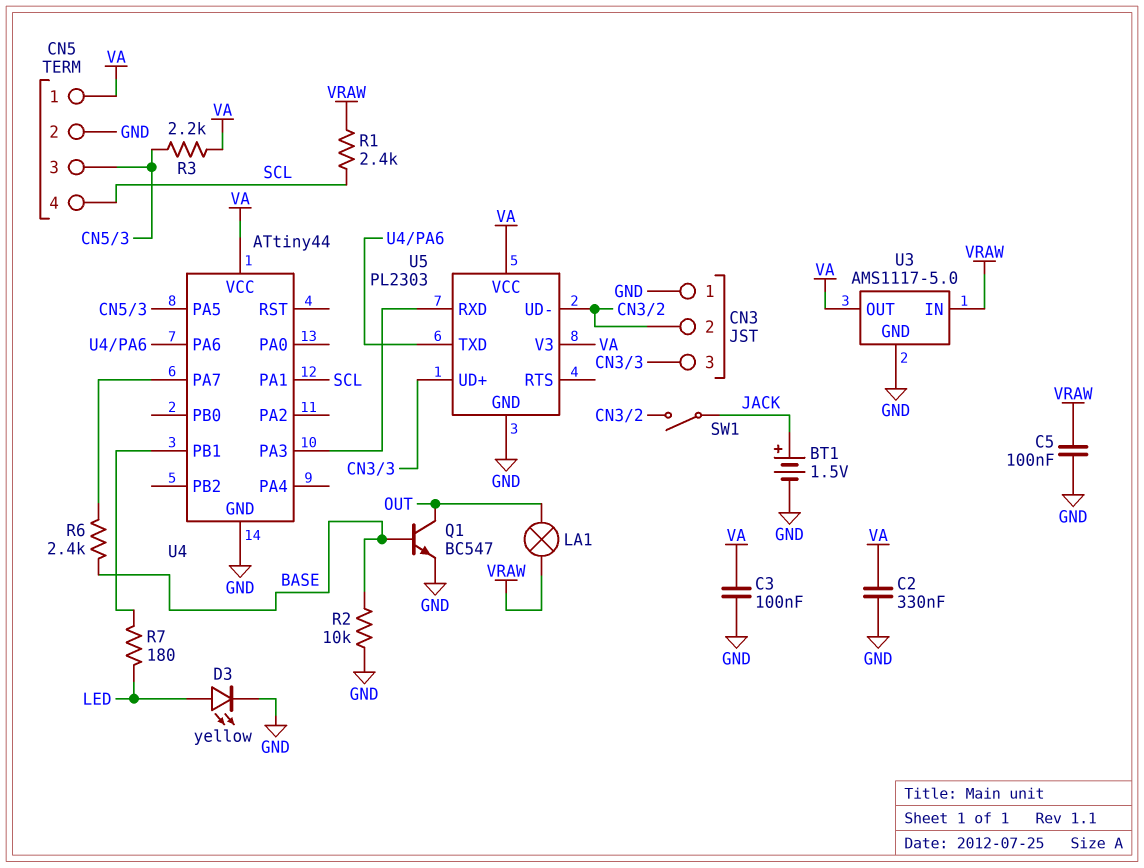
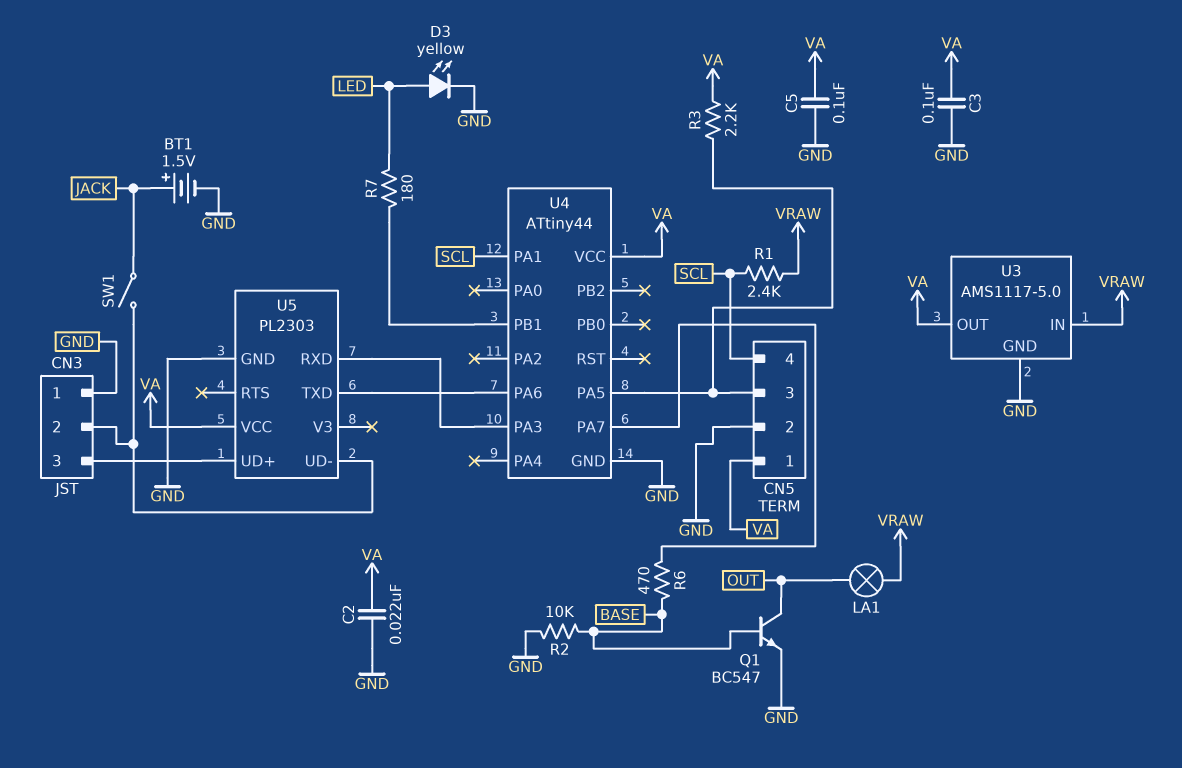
C2: 330nF (GND, VA) -> 22nF (GND, VA)
C5: 100nF (GND, VRAW) -> 100nF (GND, VA)
R6: 2.4k (BASE, U4/PA7) -> 470 (BASE, U4/PA7)
U5 pin V3: VA -> none

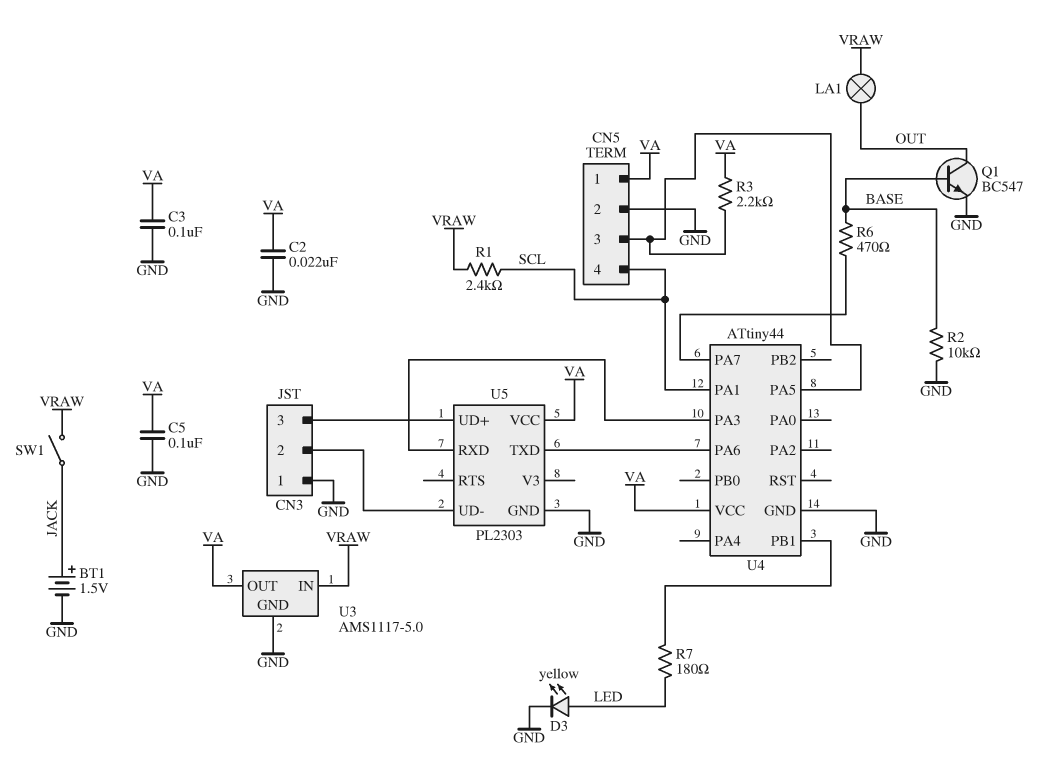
SW1: switch (CN3/2, JACK) -> switch (JACK, VRAW)

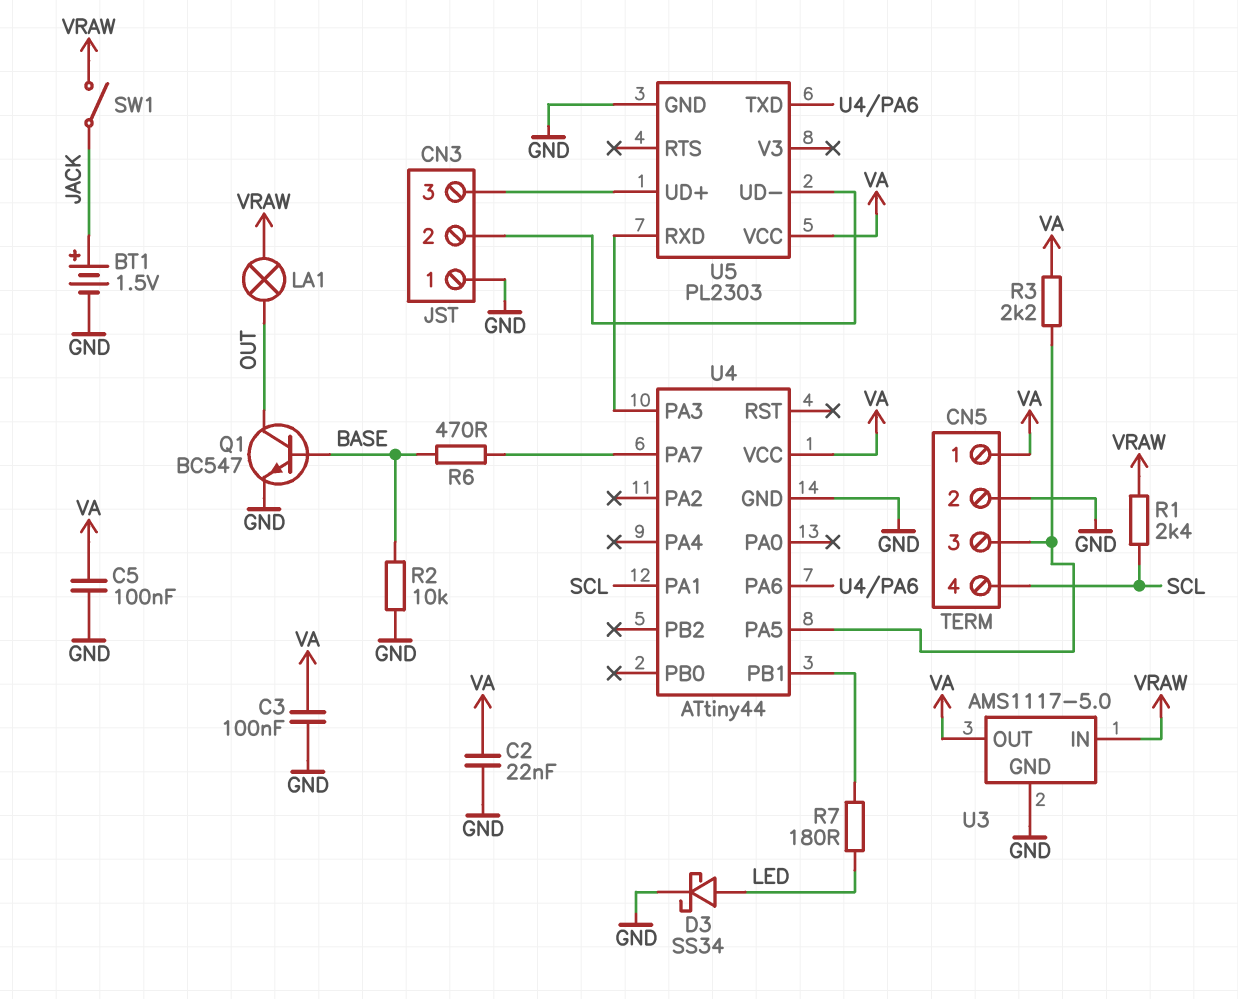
D3: LED yellow (A LED, K GND) -> schottky SS34 (A LED, K GND)

